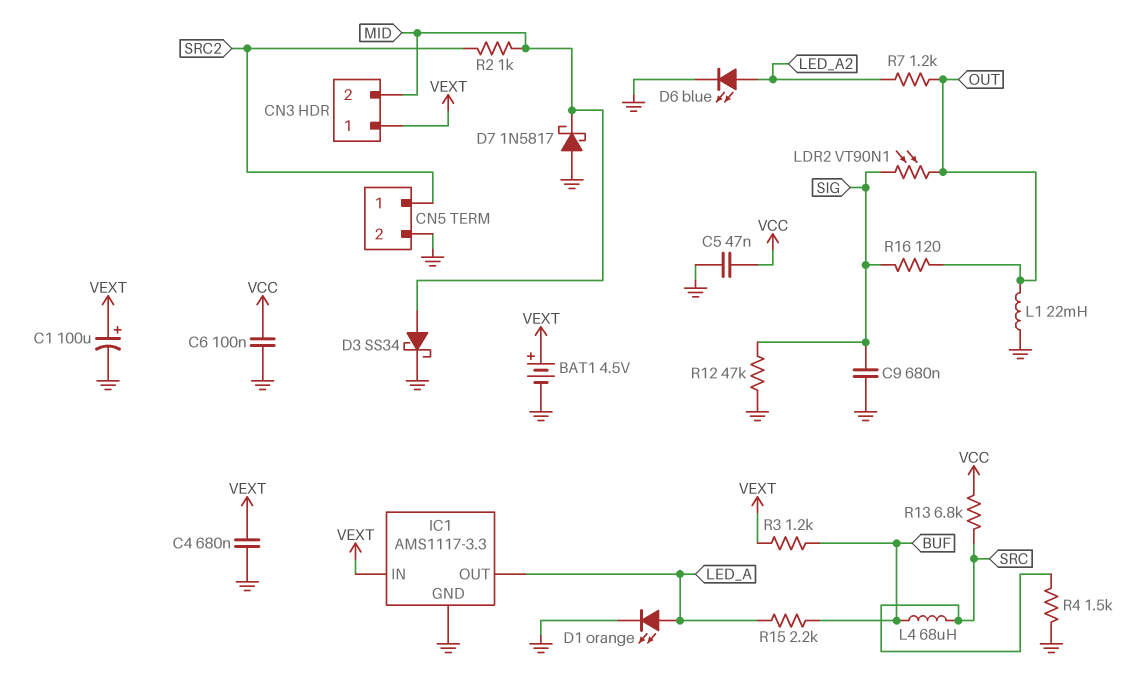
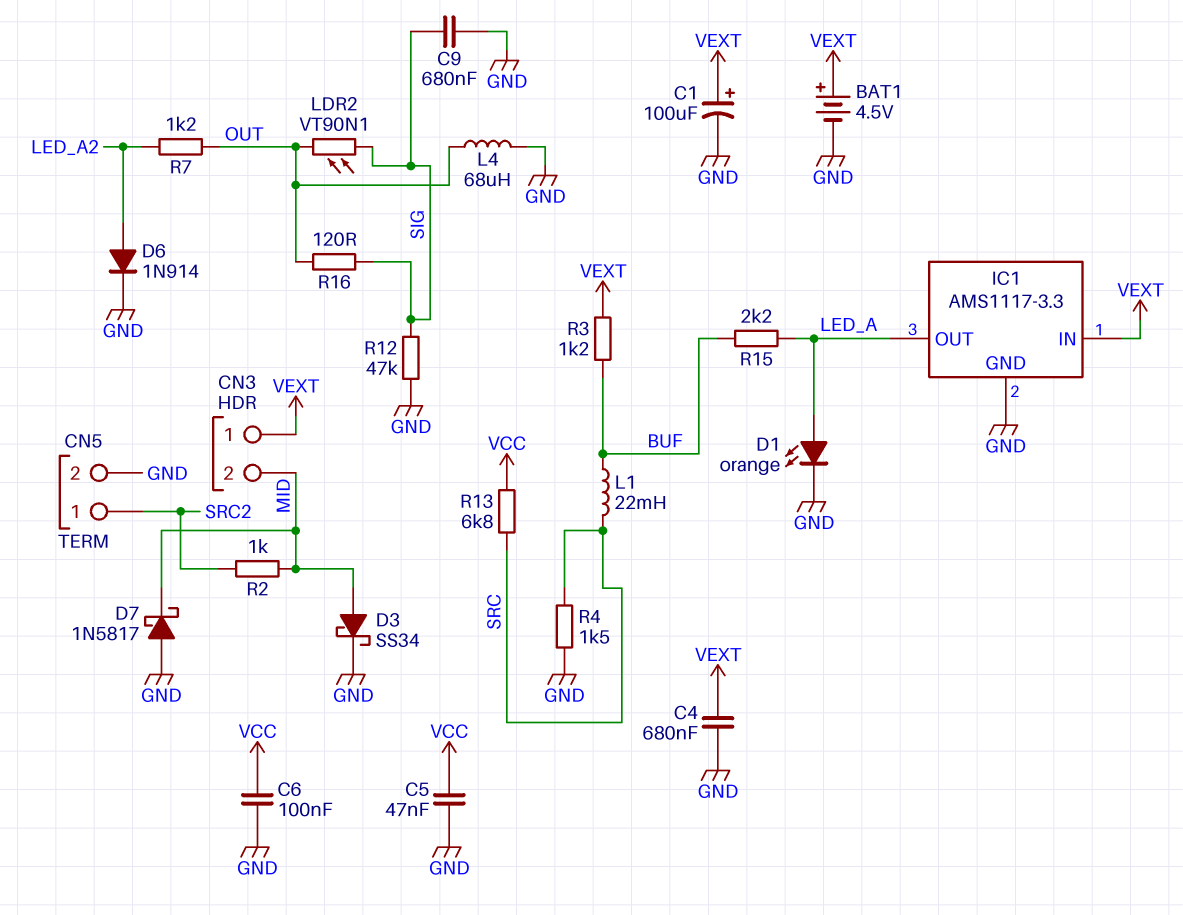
D6: LED blue (A LED_A2, K GND) -> diode 1N914 (A LED_A2, K GND)
L1: 22mH (GND, OUT) -> 22mH (BUF, SRC)
L4: 68uH (BUF, SRC) -> 68uH (GND, OUT)

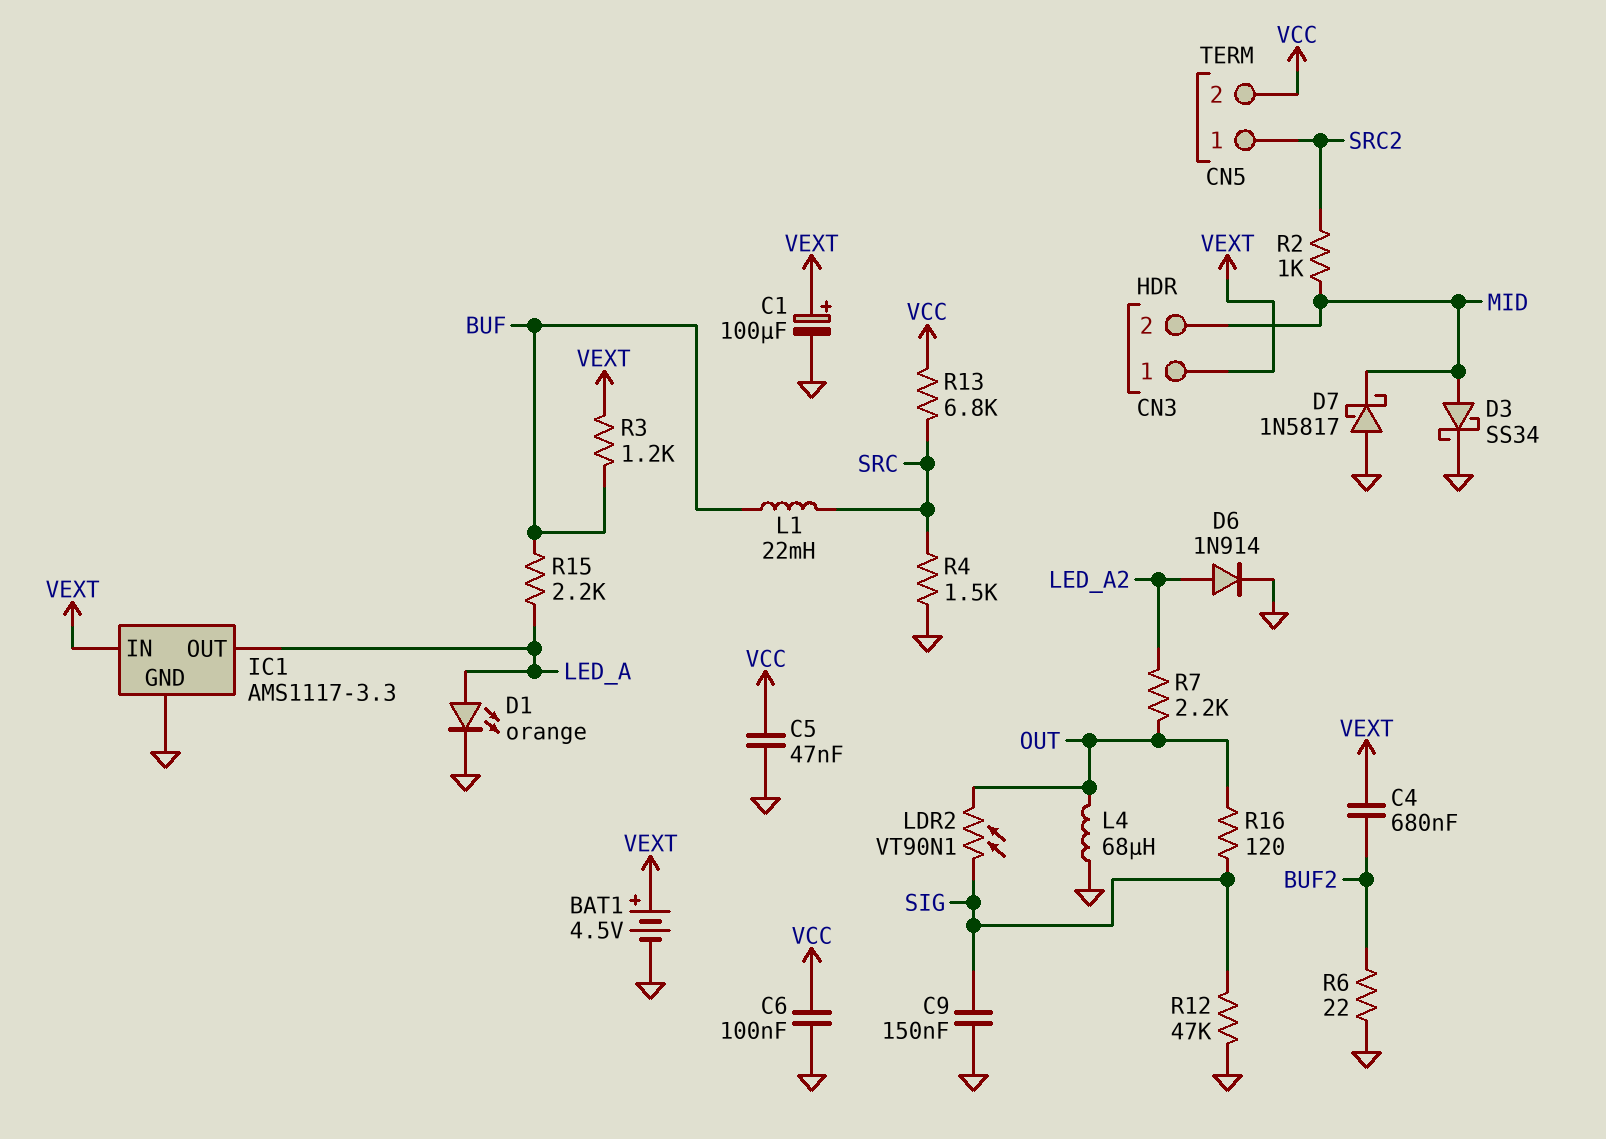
C4: 680nF (GND, VEXT) -> 680nF (BUF2, VEXT)
C9: 680nF (GND, SIG) -> 150nF (GND, SIG)
CN5 pin 2: GND -> VCC
R6: none -> 22 (BUF2, GND)
R7: 1.2k (LED_A2, OUT) -> 2.2k (LED_A2, OUT)

